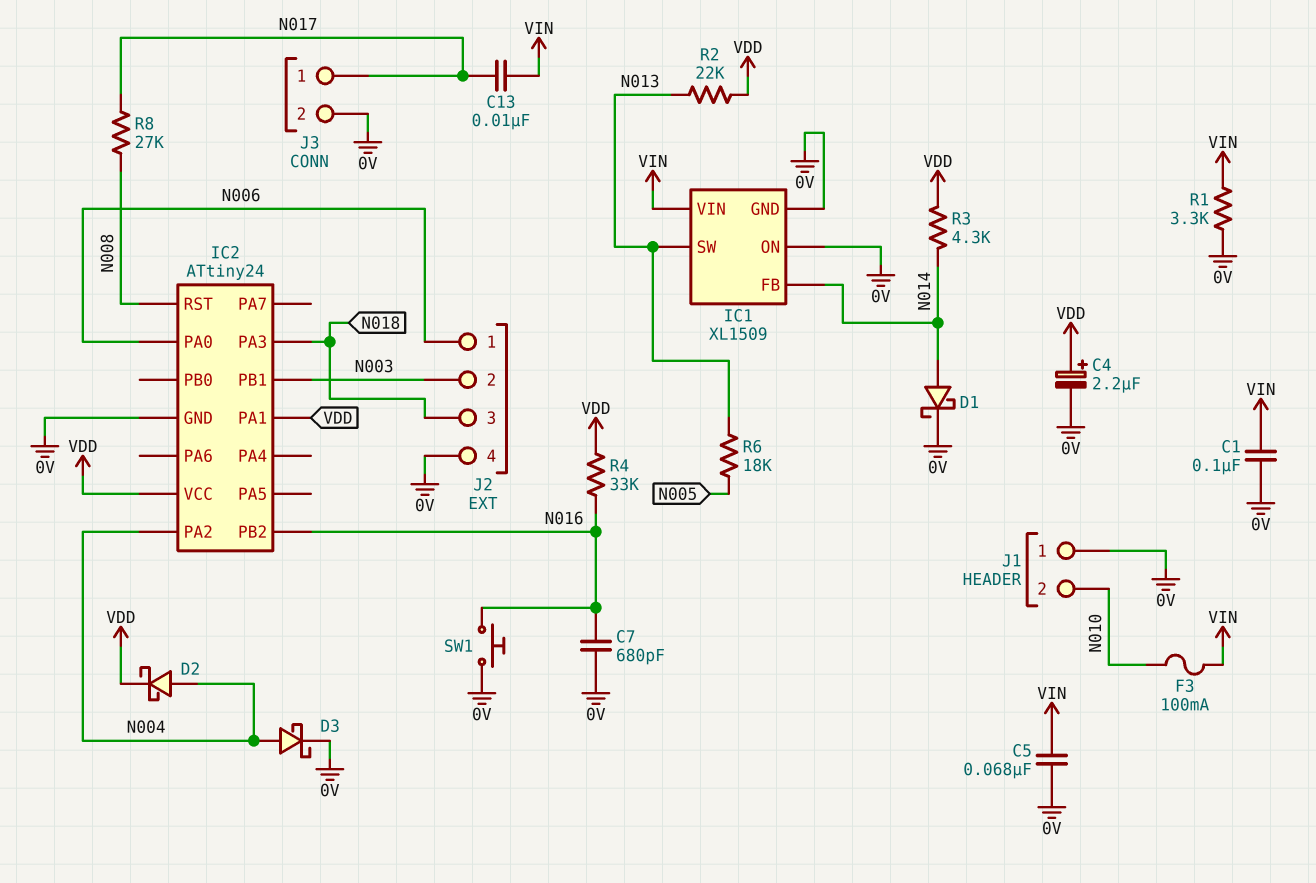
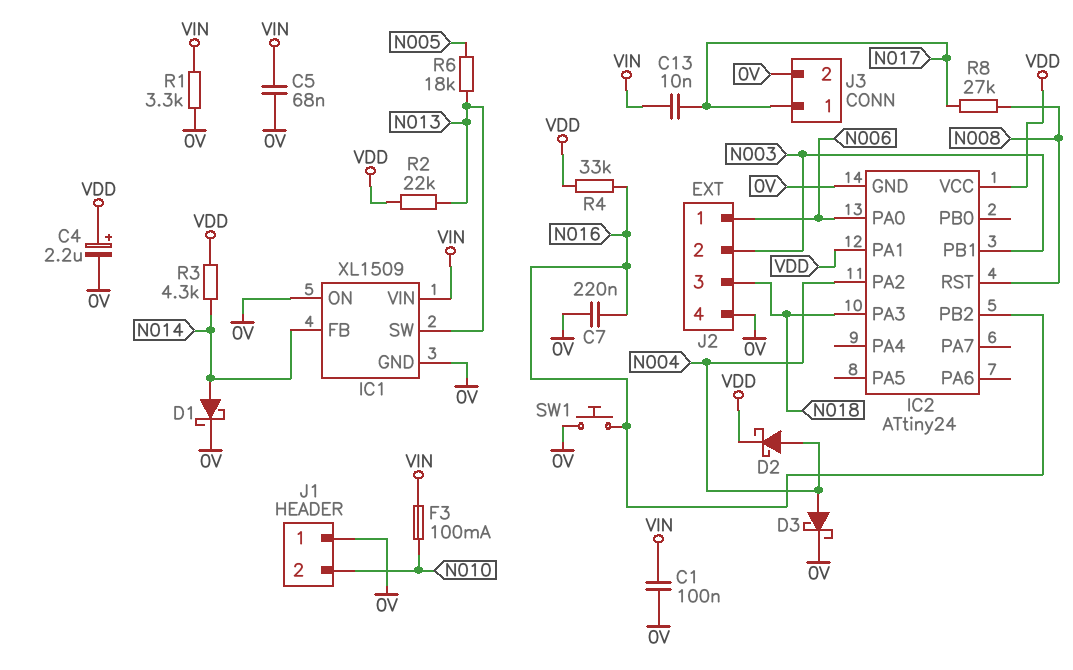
C7: 680pF (0V, N016) -> 220nF (0V, N016)

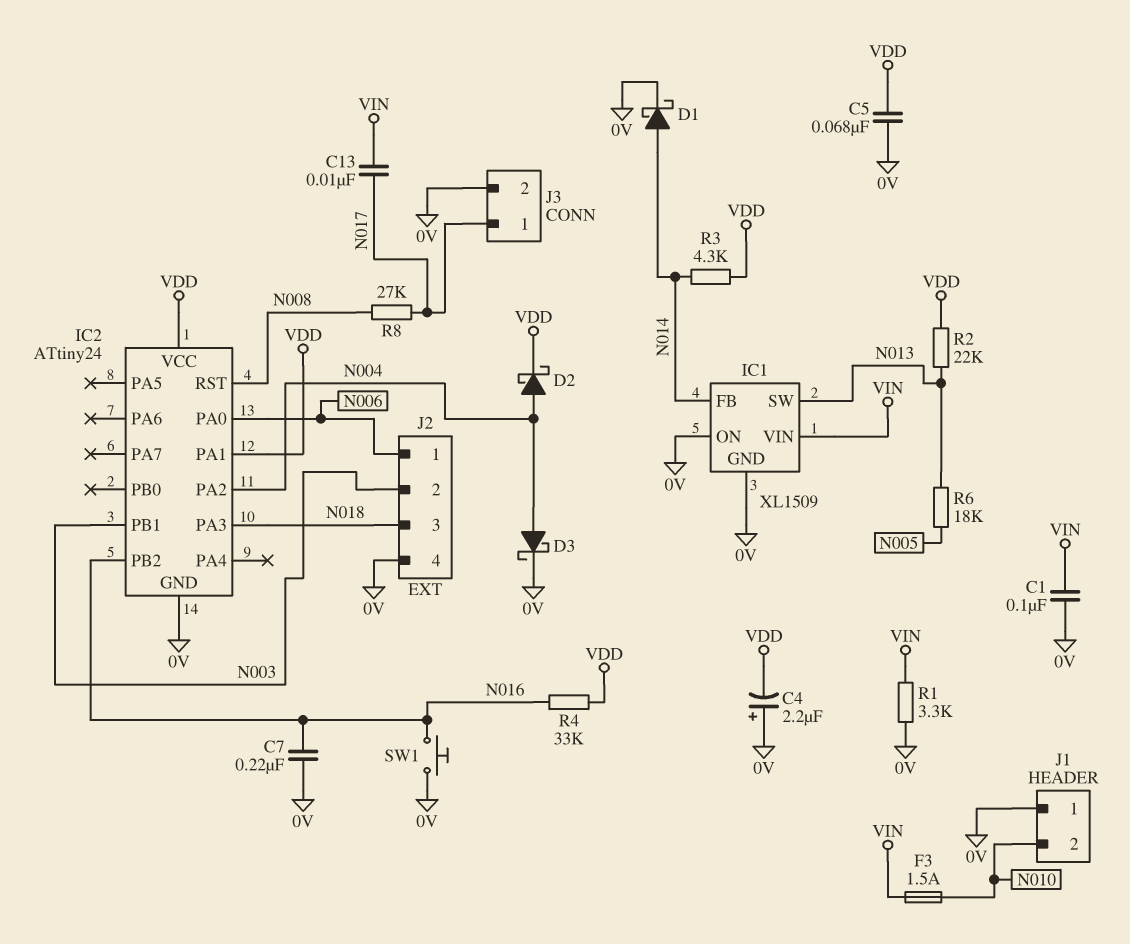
C4: 2.2uF (plus VDD, minus 0V) -> 2.2uF (plus 0V, minus VDD)
C5: 68nF (0V, VIN) -> 68nF (0V, VDD)
F3: 100mA (N010, VIN) -> 1.5A (N010, VIN)

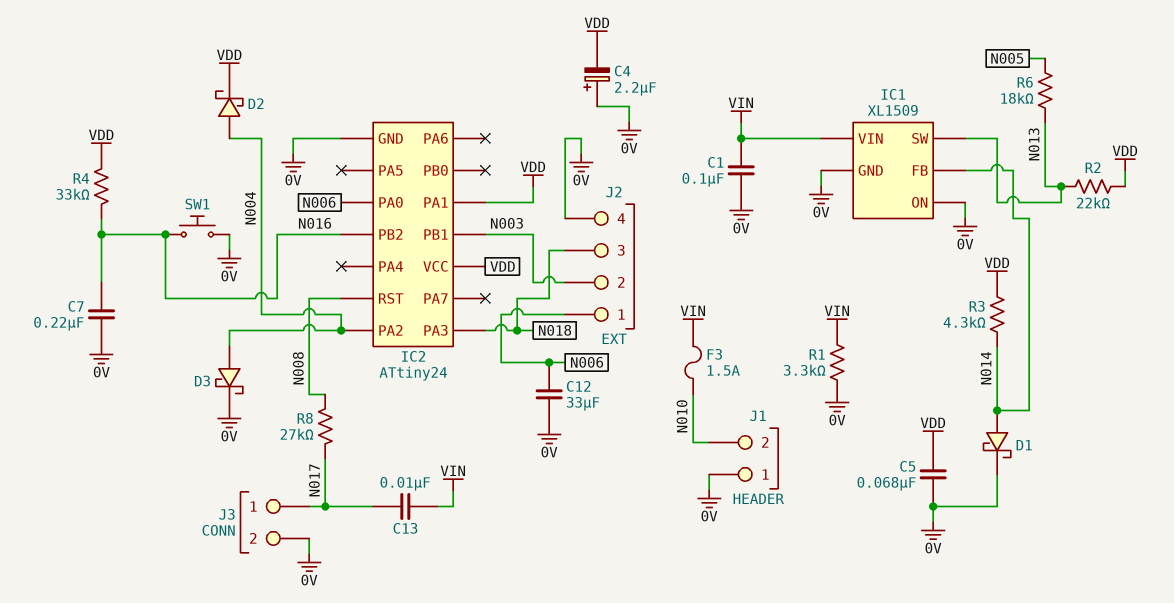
C12: none -> 33uF (0V, N006)

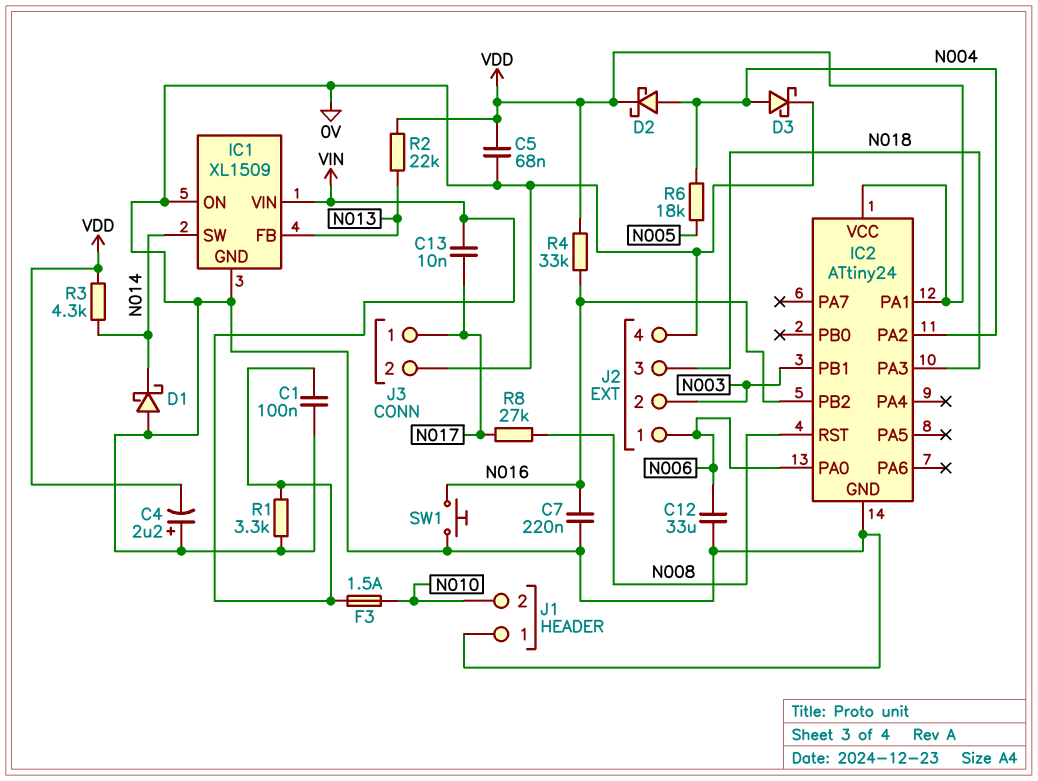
D1: schottky (A N014, K 0V) -> schottky (A 0V, K N014)
IC1 pin FB: N014 -> N013
IC1 pin SW: N013 -> N014
R6: 18k (N005, N013) -> 18k (N004, N005)

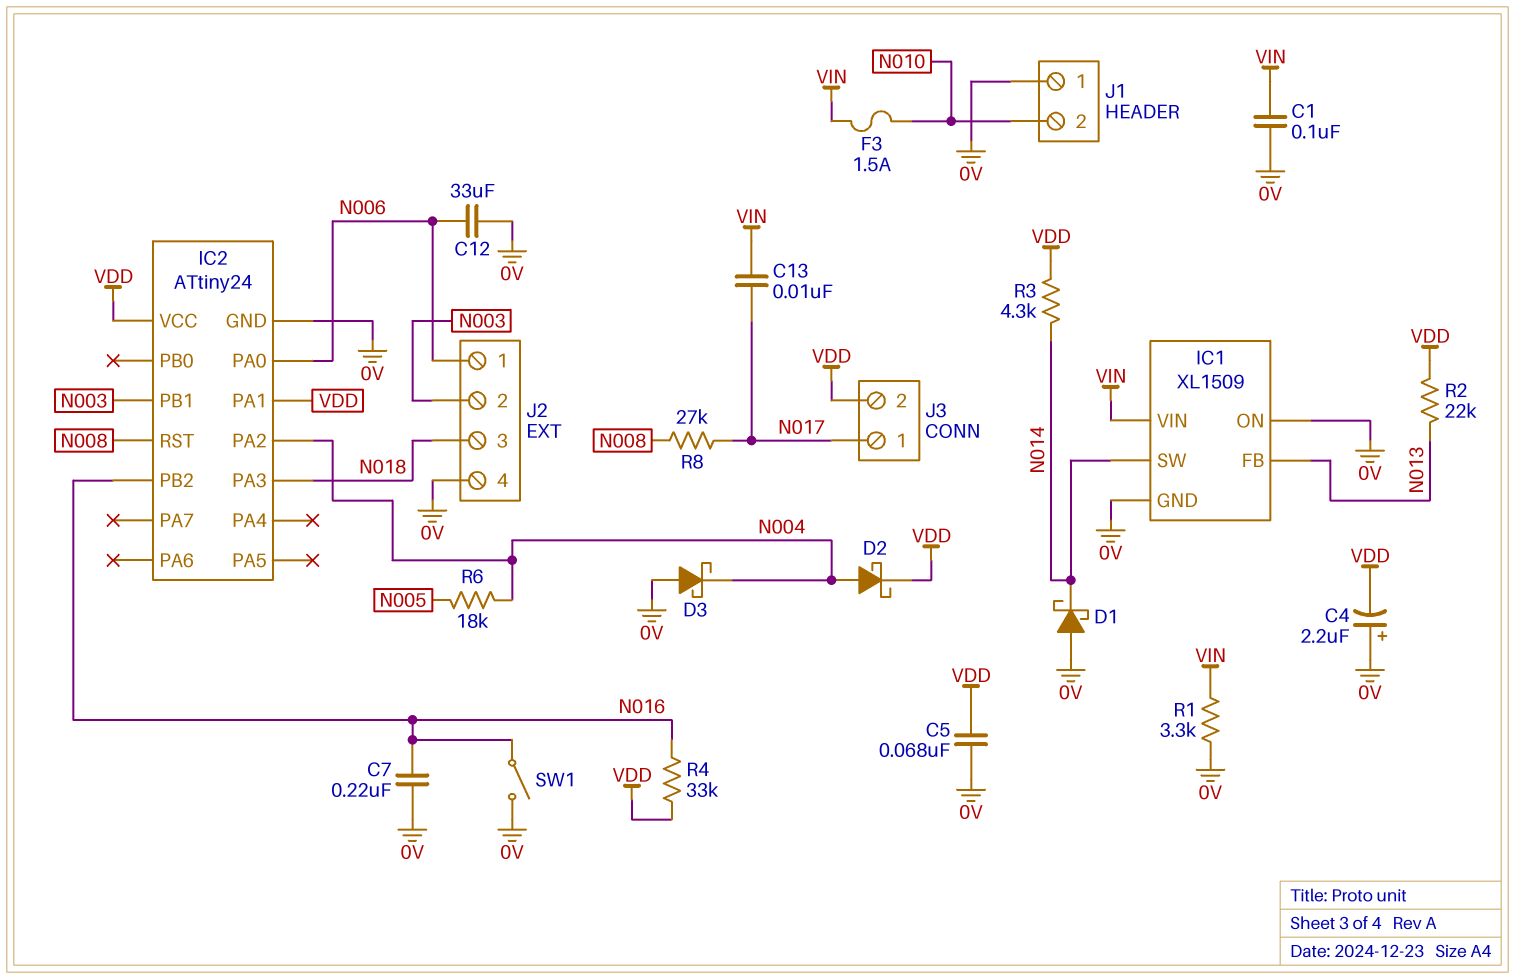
D3: schottky (A N004, K 0V) -> schottky (A 0V, K N004)
J3 pin 2: 0V -> VDD
SW1: button (0V, N016) -> switch (0V, N016)

